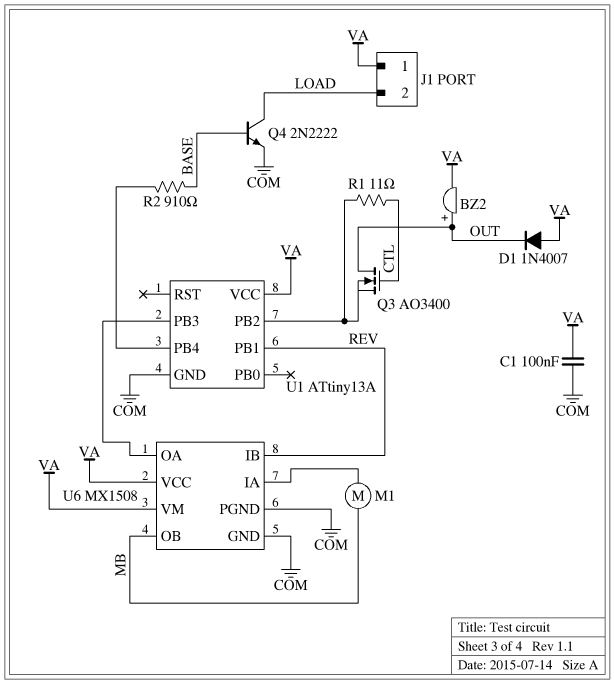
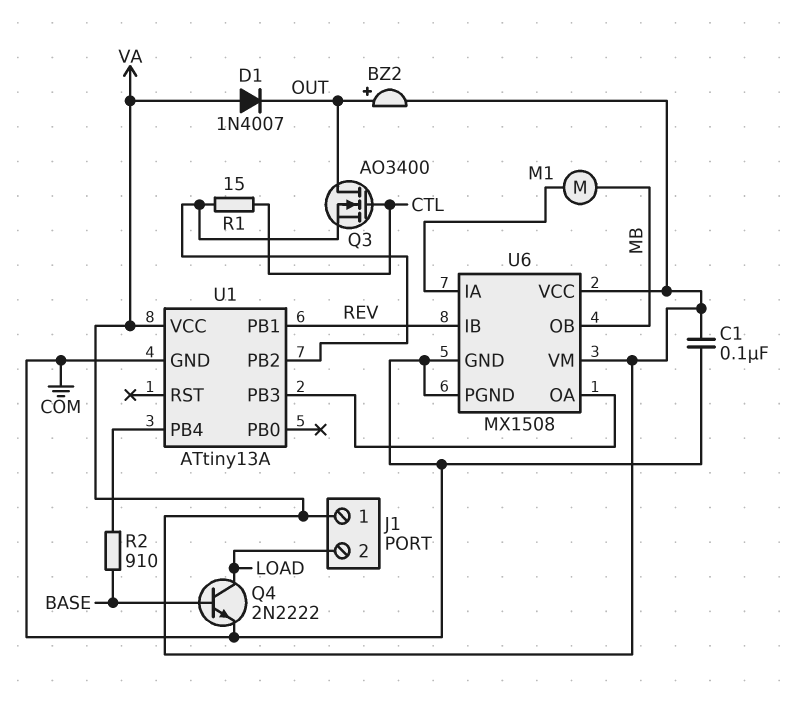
R1: 11 (CTL, U1/PB2) -> 15 (CTL, U1/PB2)

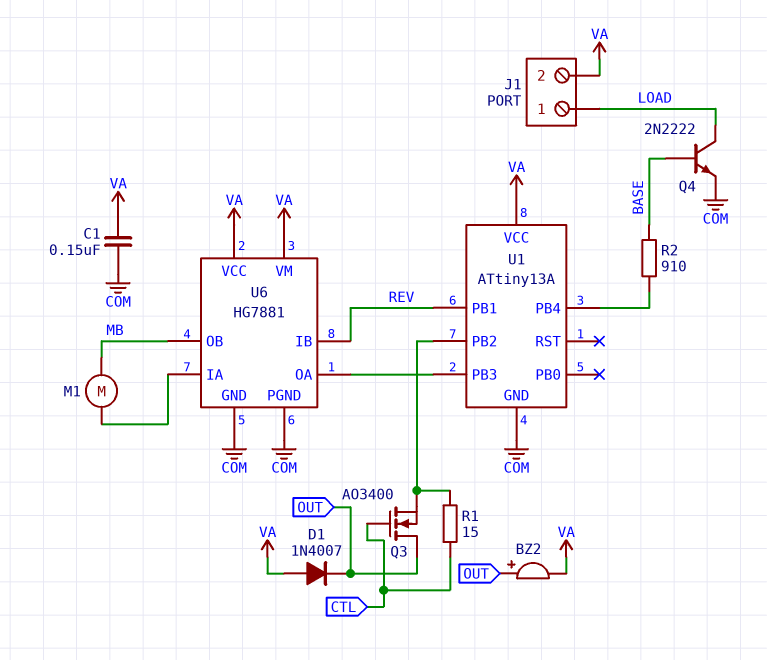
C1: 100nF (COM, VA) -> 150nF (COM, VA)
J1 pin 1: VA -> LOAD
J1 pin 2: LOAD -> VA
U6: MX1508 -> HG7881

